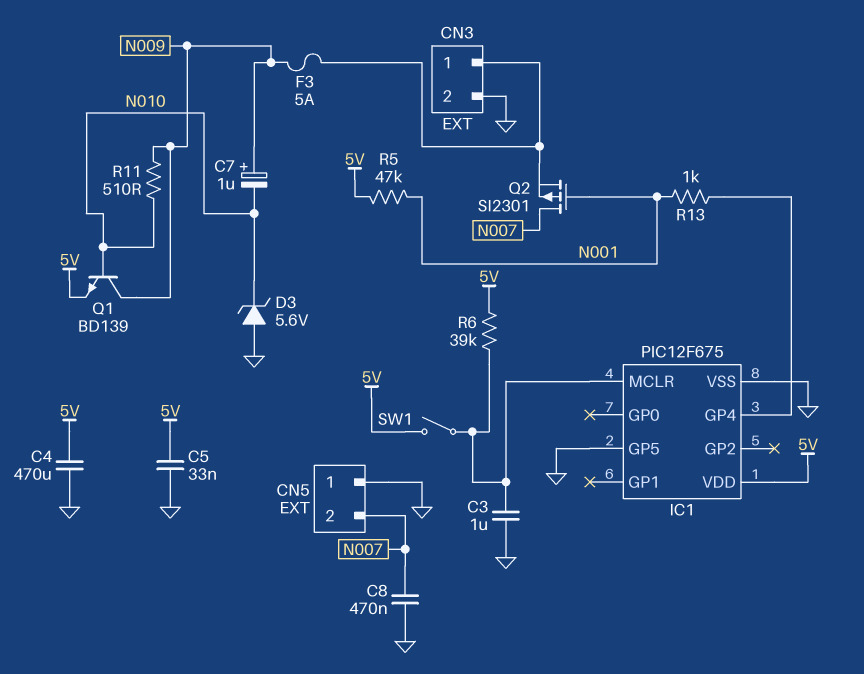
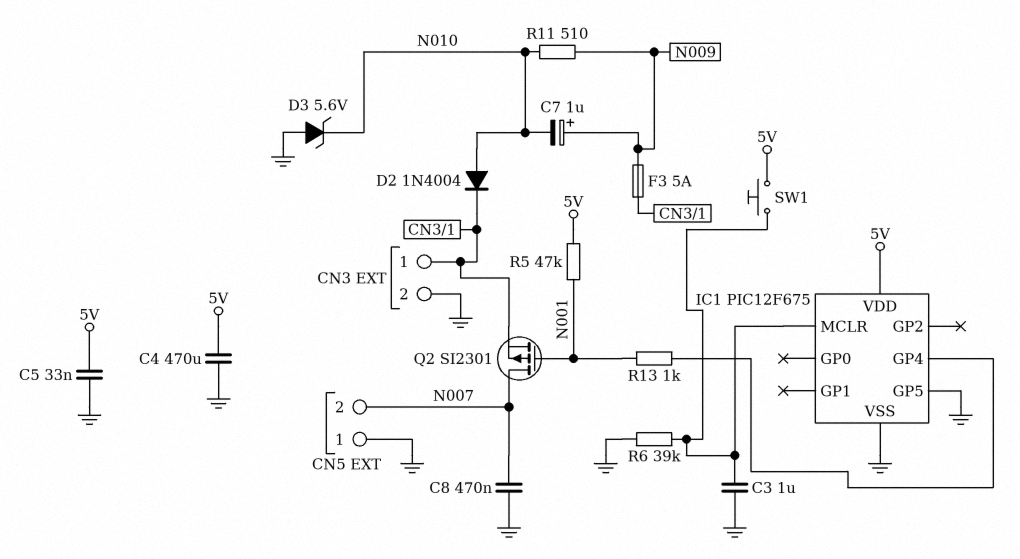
D2: none -> diode 1N4004 (A N010, K CN3/1)
Q1: NPN BD139 (B N010, C N009, E 5V) -> none
R6: 39k (5V, IC1/MCLR) -> 39k (GND, IC1/MCLR)
SW1: switch (5V, IC1/MCLR) -> button (5V, IC1/MCLR)

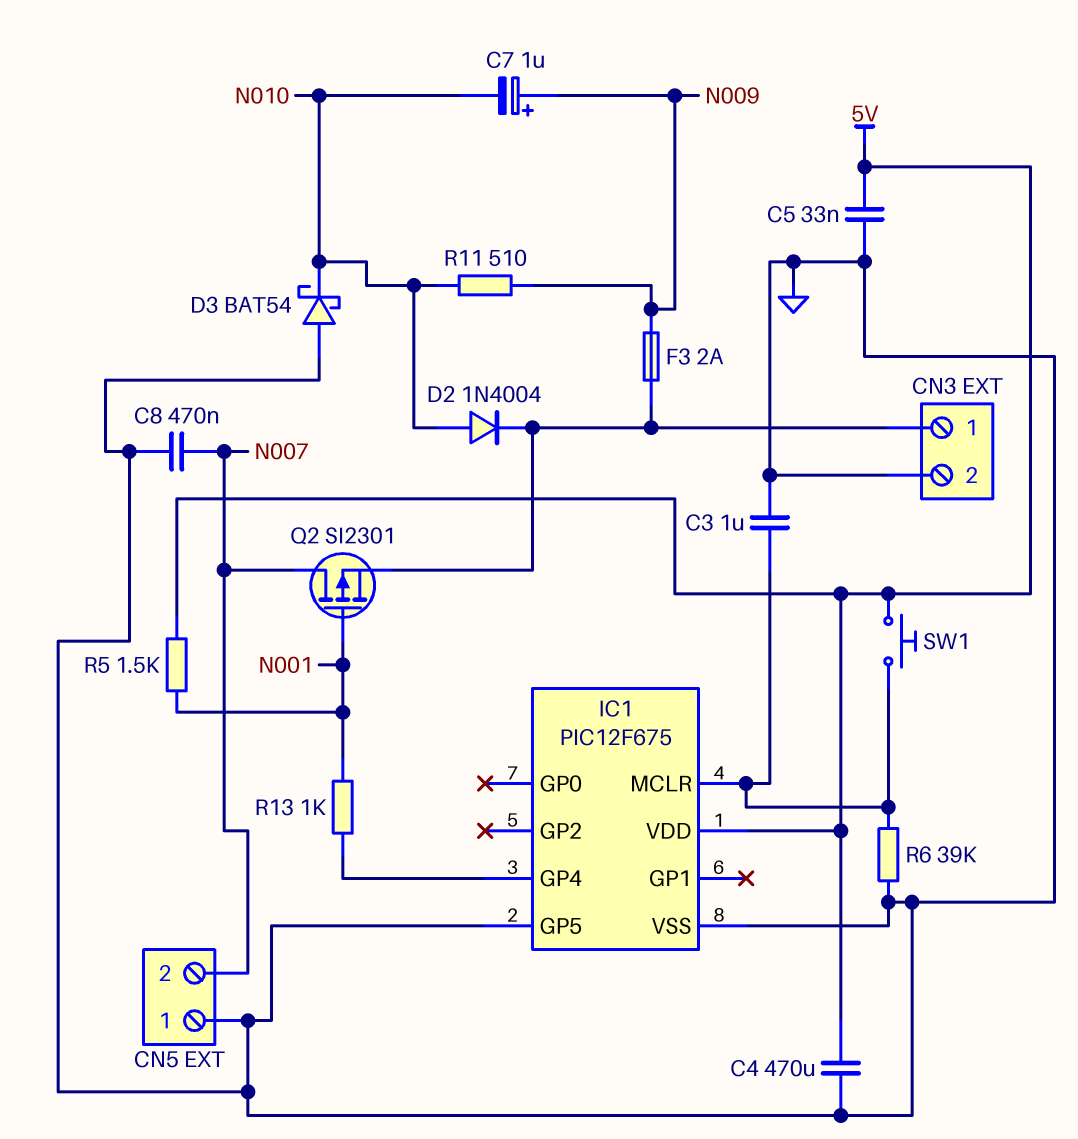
D3: zener 5.6V (A GND, K N010) -> schottky BAT54 (A GND, K N010)
F3: 5A (CN3/1, N009) -> 2A (CN3/1, N009)
R5: 47k (5V, N001) -> 1.5k (5V, N001)

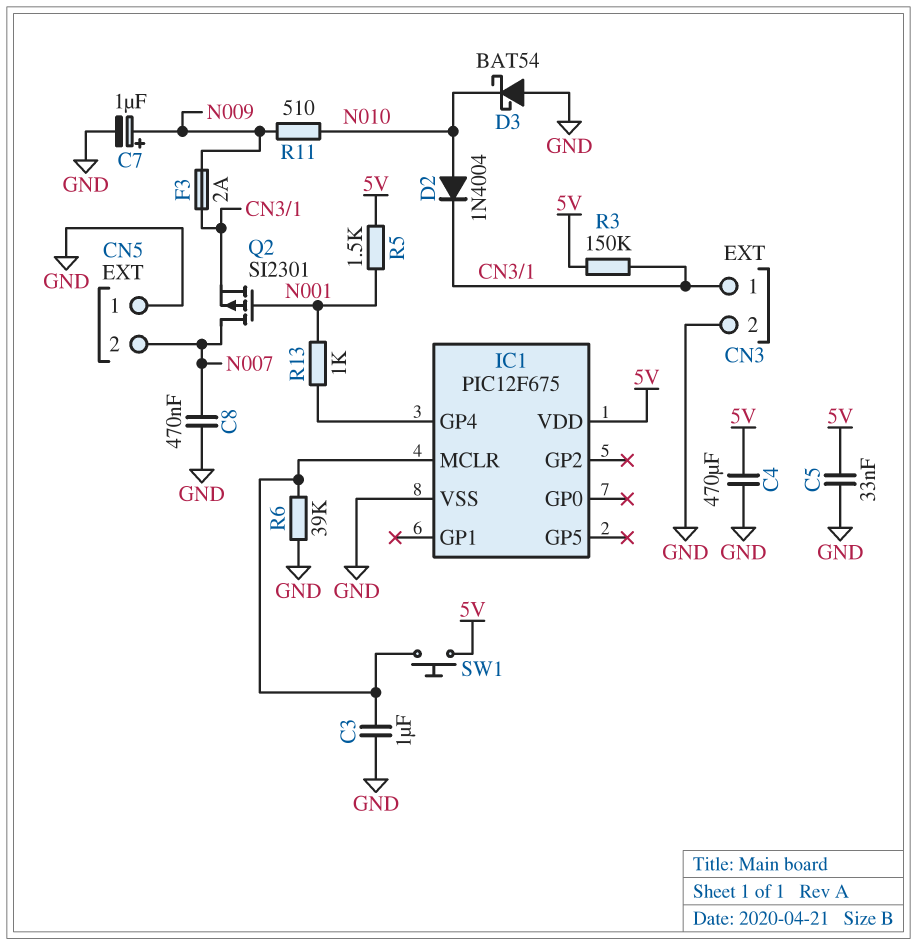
C7: 1uF (plus N009, minus N010) -> 1uF (plus N009, minus GND)
IC1 pin GP5: GND -> none
R3: none -> 150k (5V, CN3/1)

